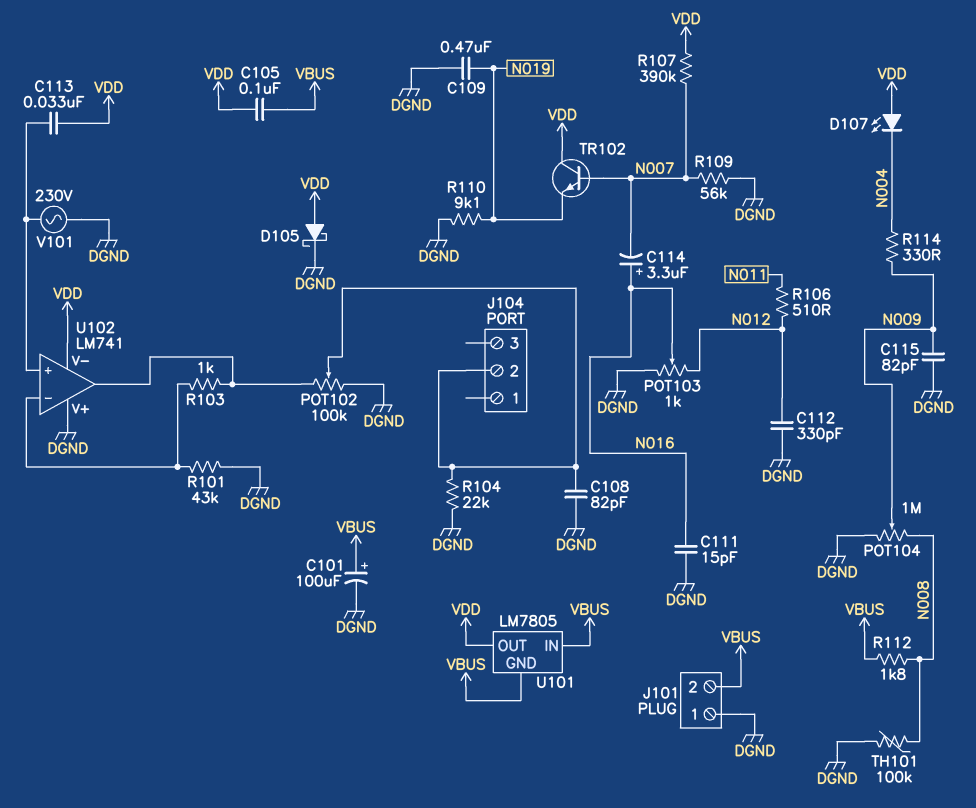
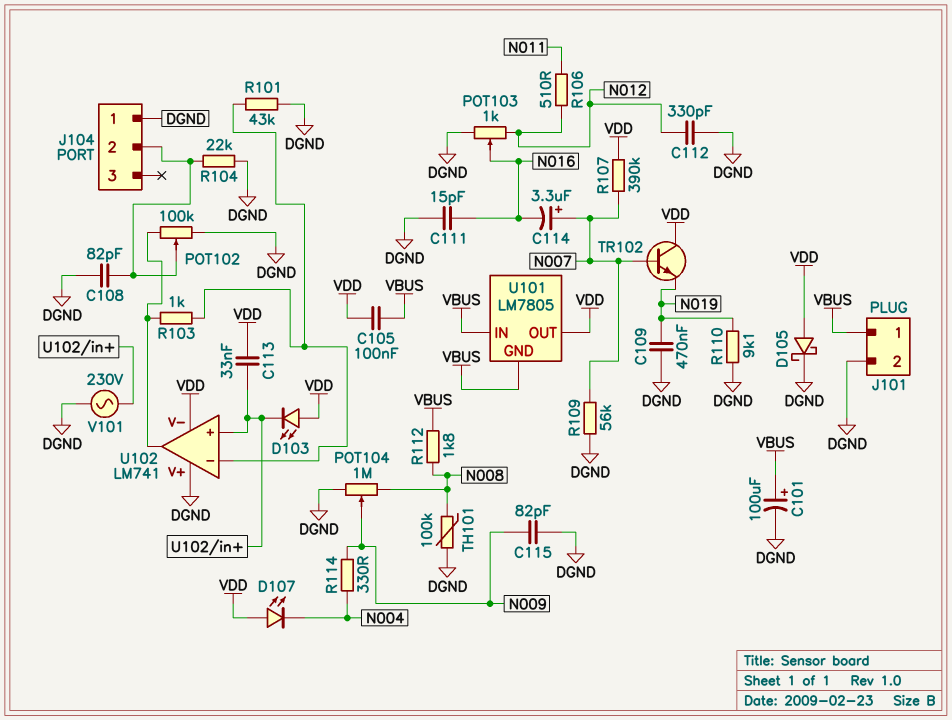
C114: 3.3uF (plus N016, minus N007) -> 3.3uF (plus N007, minus N016)
D103: none -> LED (A VDD, K U102/in+)
J101 pin 1: DGND -> VBUS
J101 pin 2: VBUS -> DGND
J104 pin 1: none -> DGND

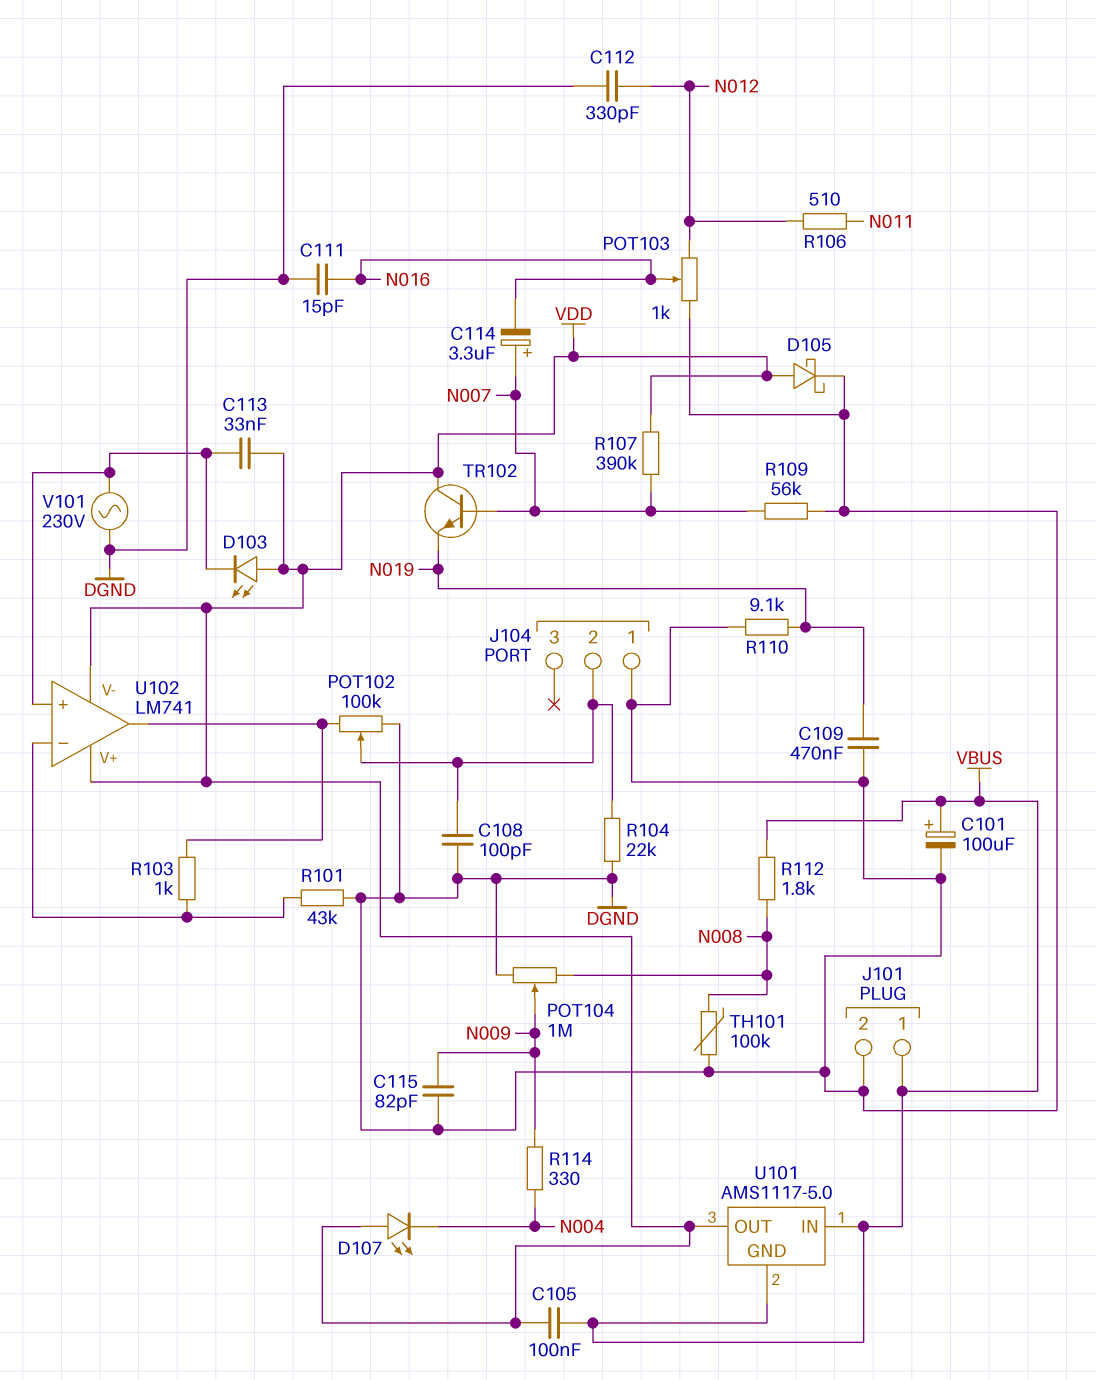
C108: 82pF (DGND, J104/2) -> 100pF (DGND, J104/2)
U101: LM7805 -> AMS1117-5.0
U102 pin V+: DGND -> VDD

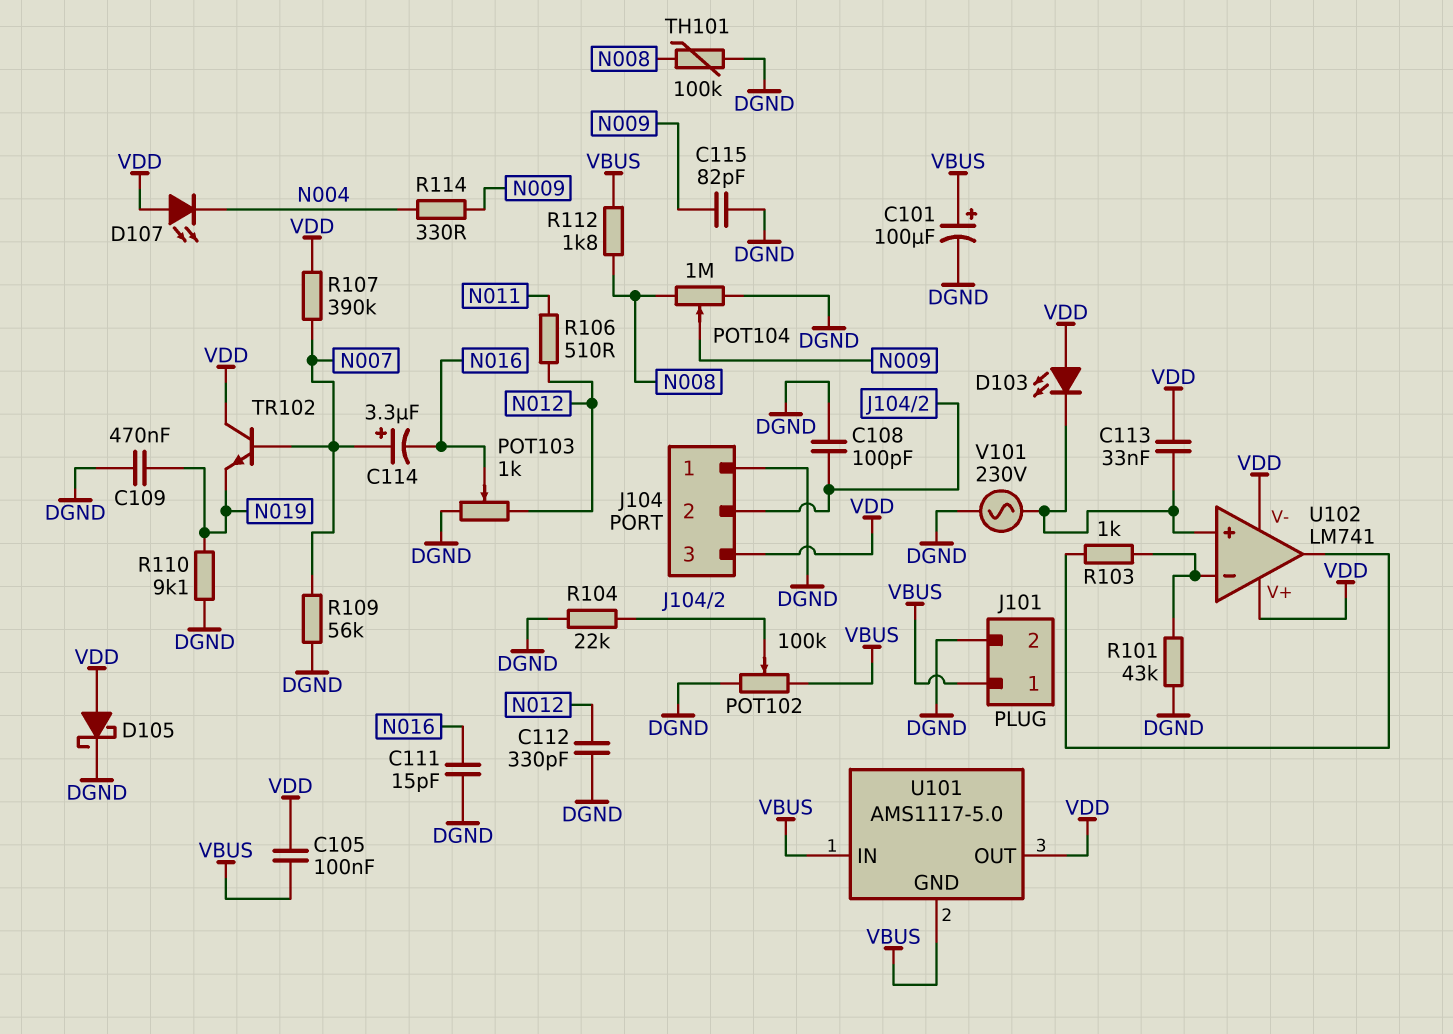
J104 pin 3: none -> VDD
POT102: 100k (DGND, U102/out, wiper J104/2) -> 100k (DGND, VBUS, wiper J104/2)

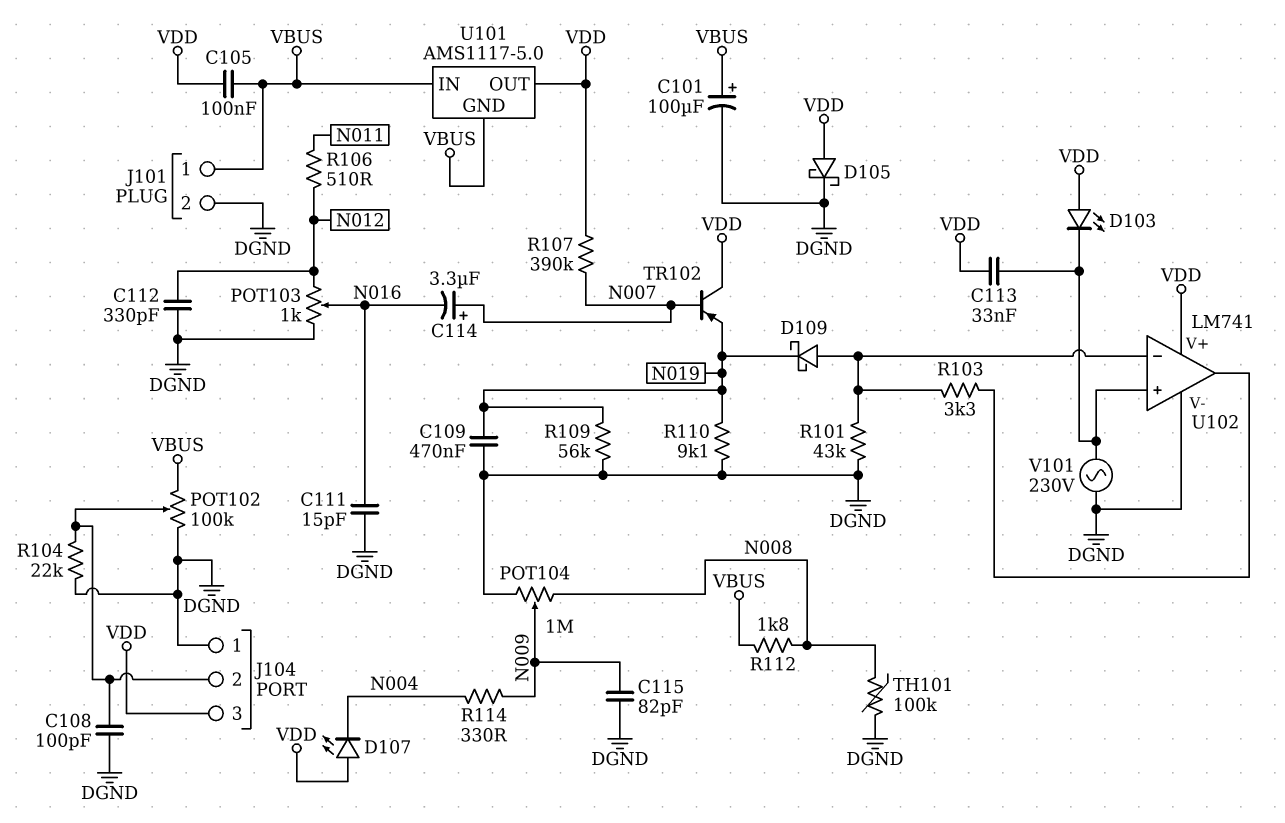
D109: none -> schottky (A U102/in-, K N019)
R103: 1k (U102/in-, U102/out) -> 3.3k (U102/in-, U102/out)
R109: 56k (DGND, N007) -> 56k (DGND, N019)
TR102: NPN (B N007, C VDD, E N019) -> PNP (B N007, C VDD, E N019)
U102 pin V-: VDD -> DGND

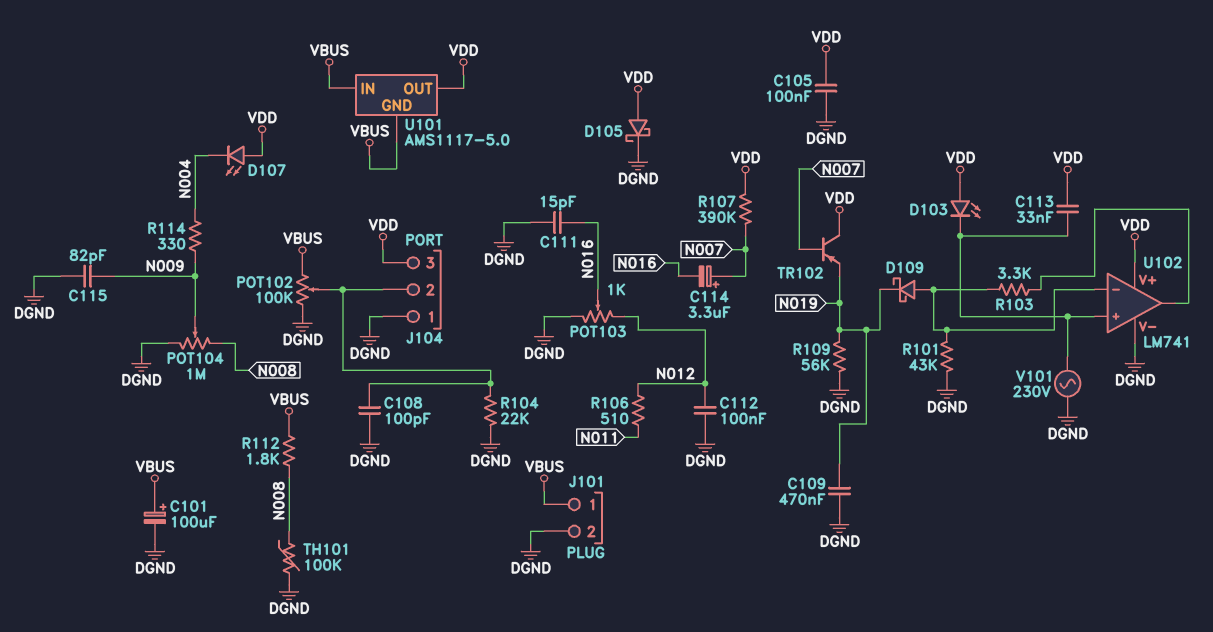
C105: 100nF (VBUS, VDD) -> 100nF (DGND, VDD)
C112: 330pF (DGND, N012) -> 100nF (DGND, N012)
R110: 9.1k (DGND, N019) -> none

